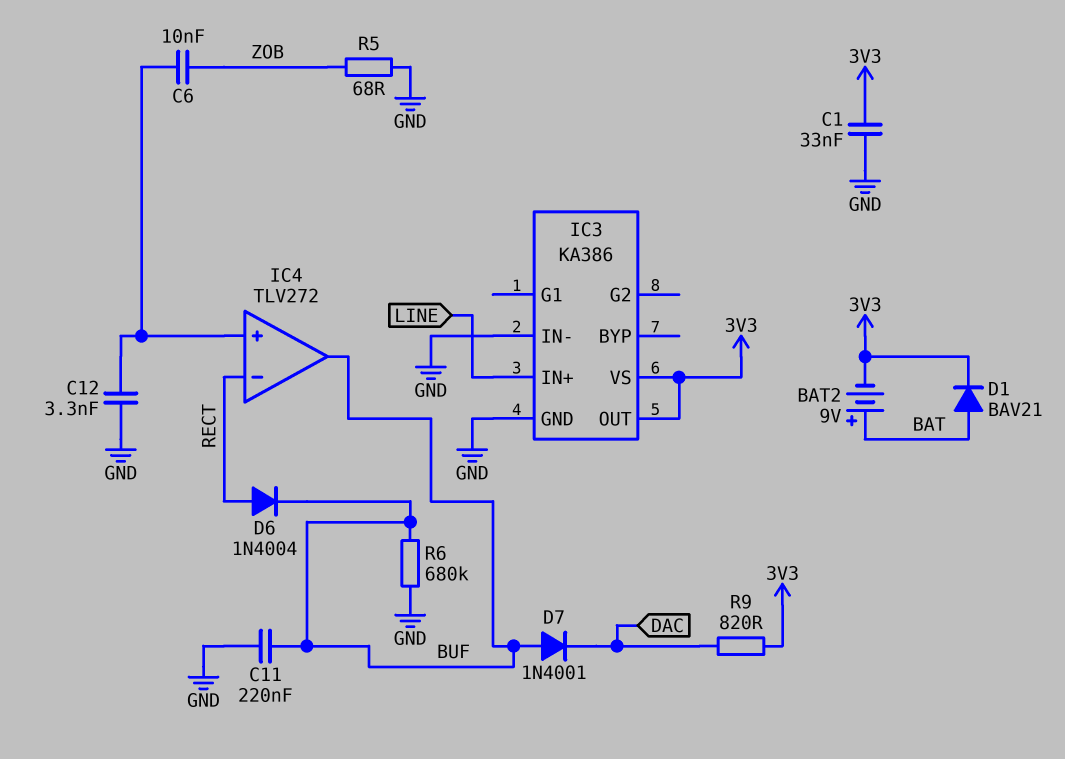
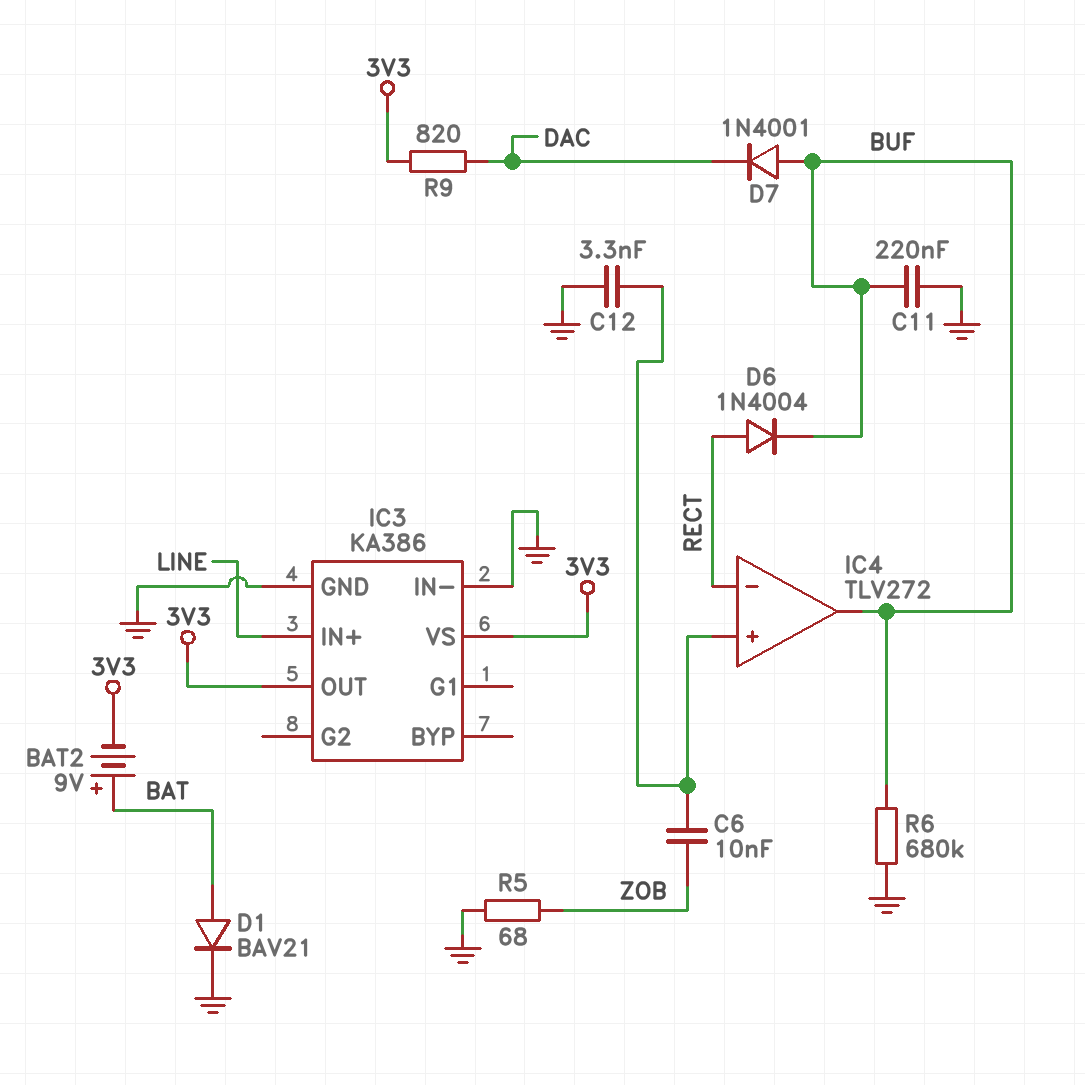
C1: 33nF (3V3, GND) -> none
D1: diode BAV21 (A BAT, K 3V3) -> diode BAV21 (A BAT, K GND)

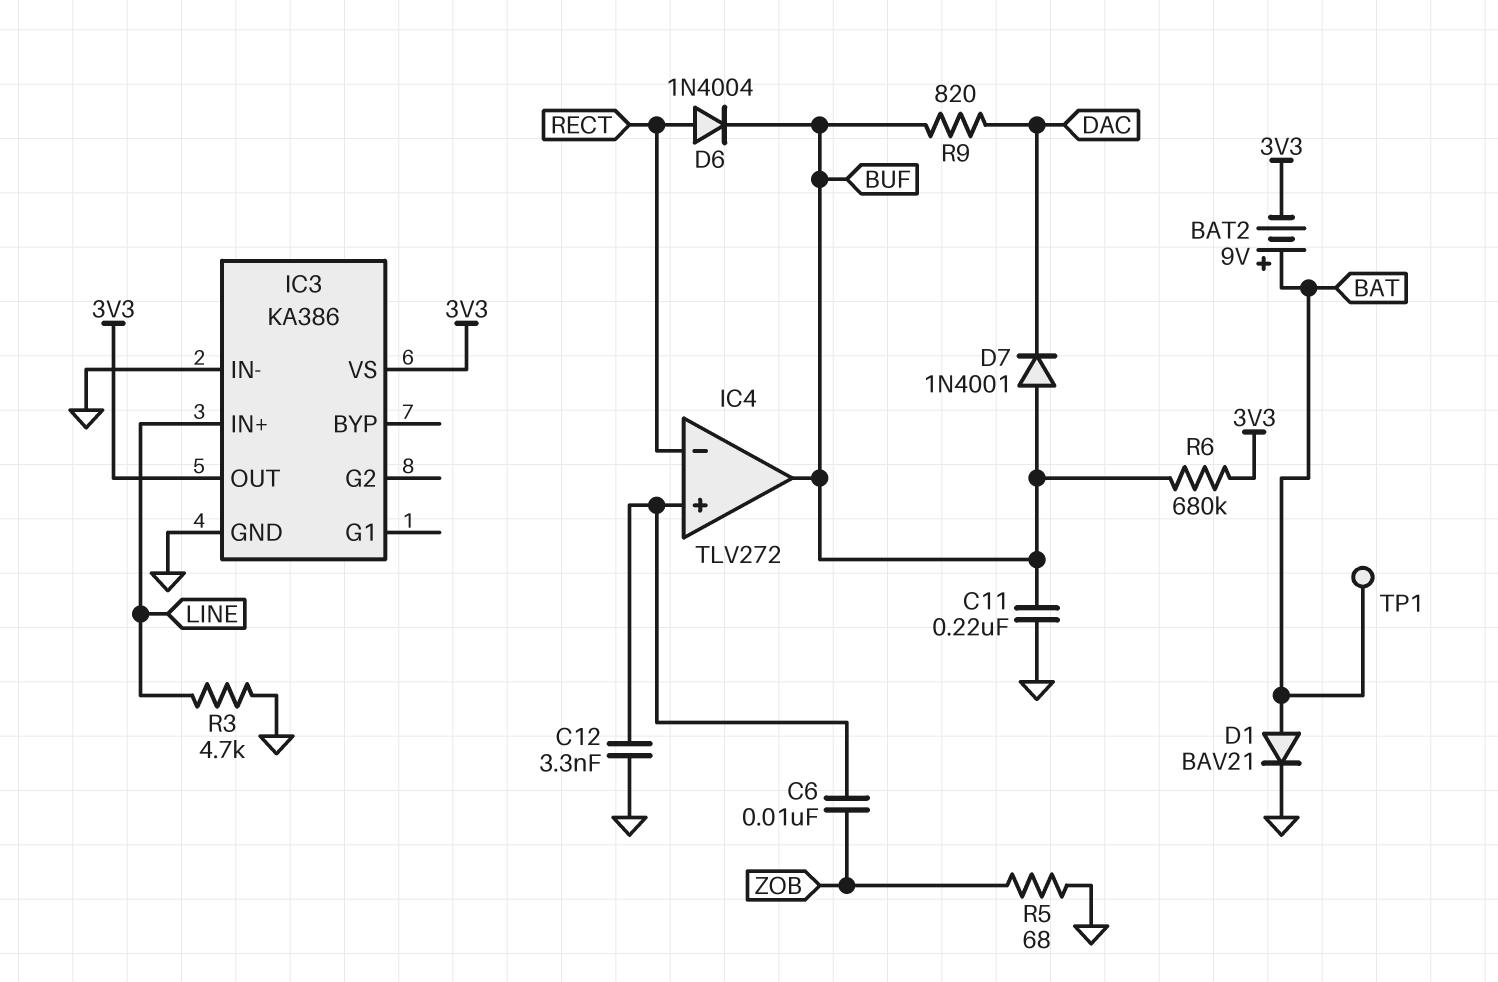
R3: none -> 4.7k (GND, LINE)
R6: 680k (BUF, GND) -> 680k (3V3, BUF)
R9: 820 (3V3, DAC) -> 820 (BUF, DAC)
TP1: none -> test point (BAT)

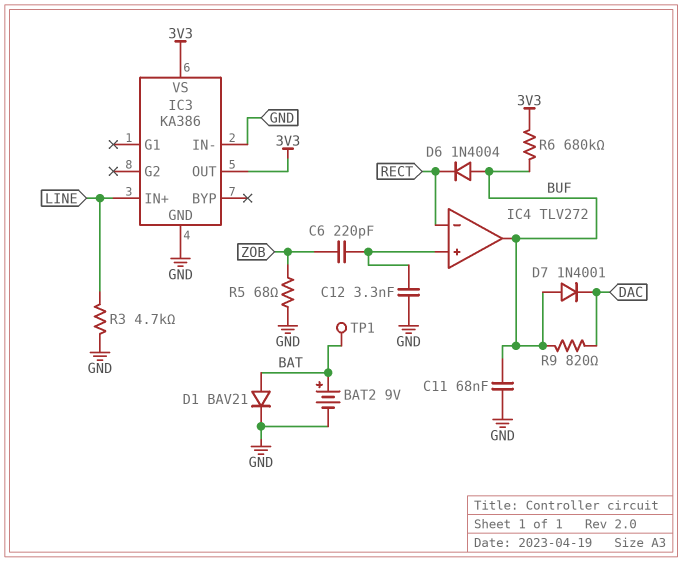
BAT2: 9V (plus BAT, minus 3V3) -> 9V (plus BAT, minus GND)
C6: 10nF (IC4/in+, ZOB) -> 220pF (IC4/in+, ZOB)
C11: 220nF (BUF, GND) -> 68nF (BUF, GND)
D6: diode 1N4004 (A RECT, K BUF) -> diode 1N4004 (A BUF, K RECT)

